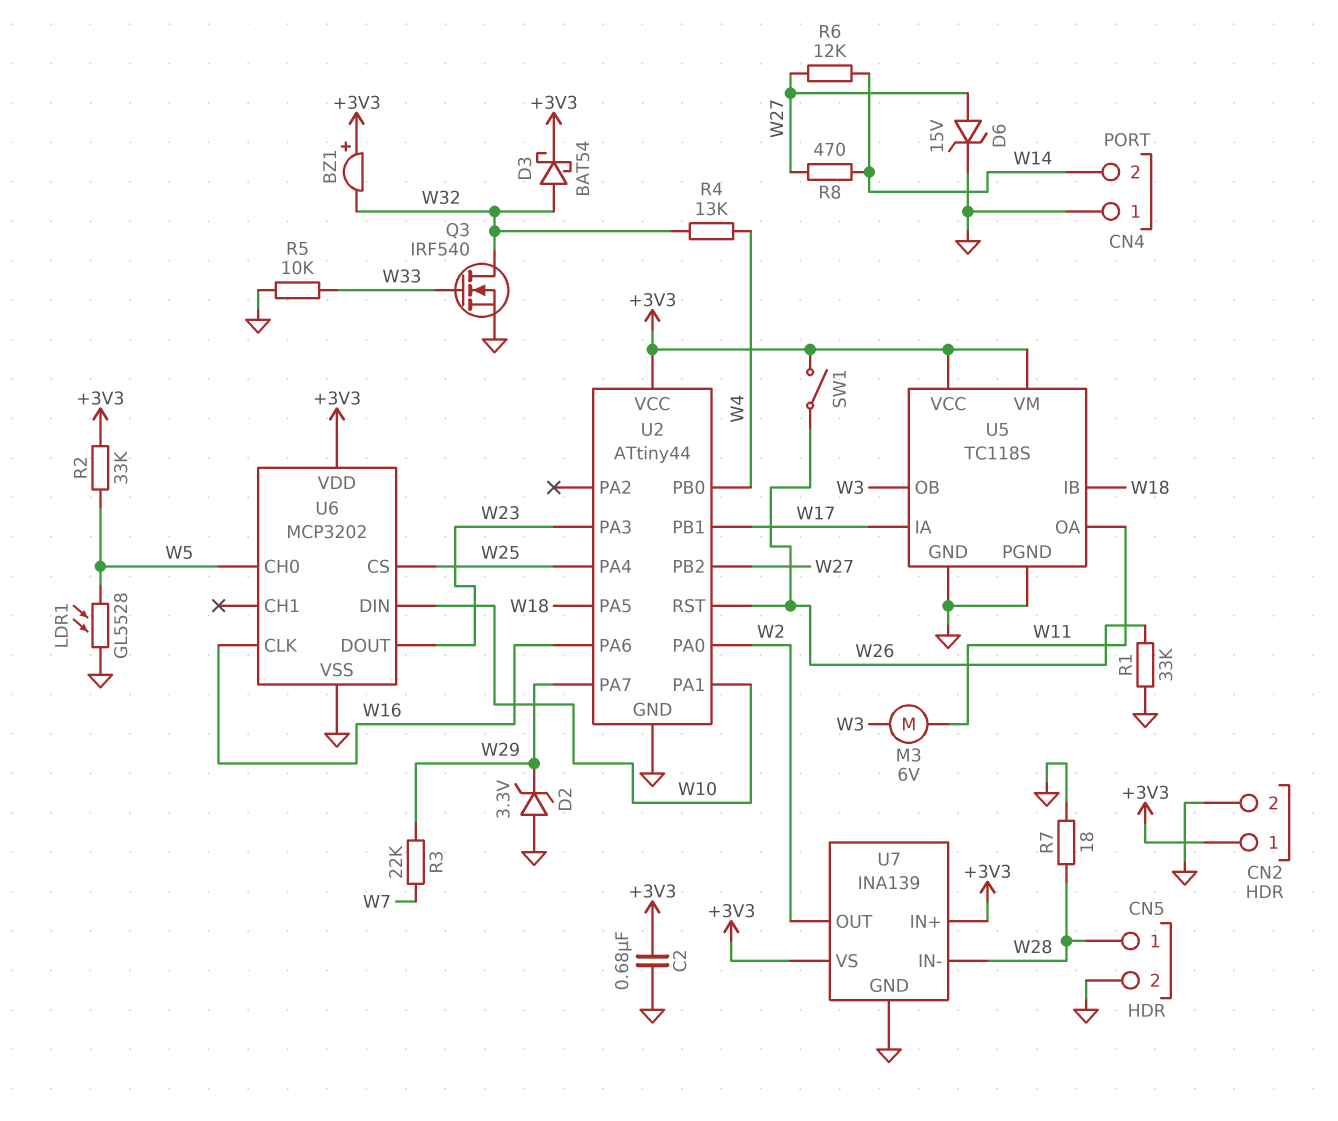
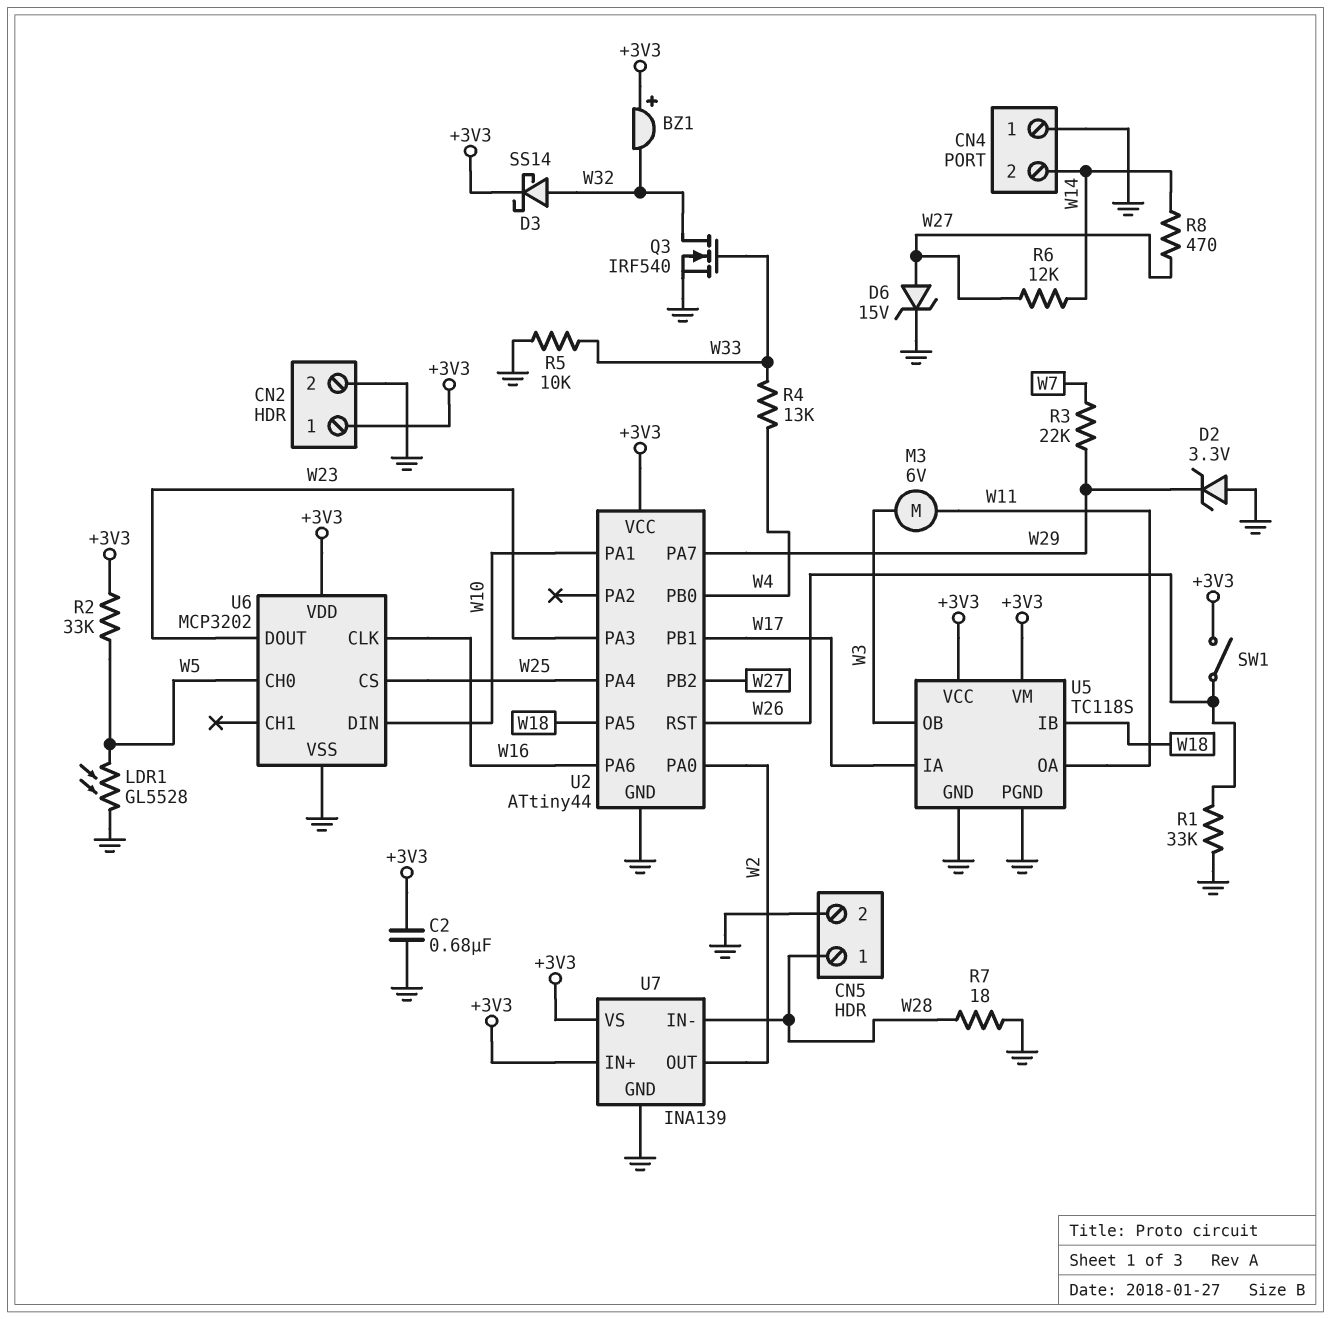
D3: schottky BAT54 (A W32, K +3V3) -> schottky SS14 (A W32, K +3V3)
R4: 13k (W4, W32) -> 13k (W4, W33)

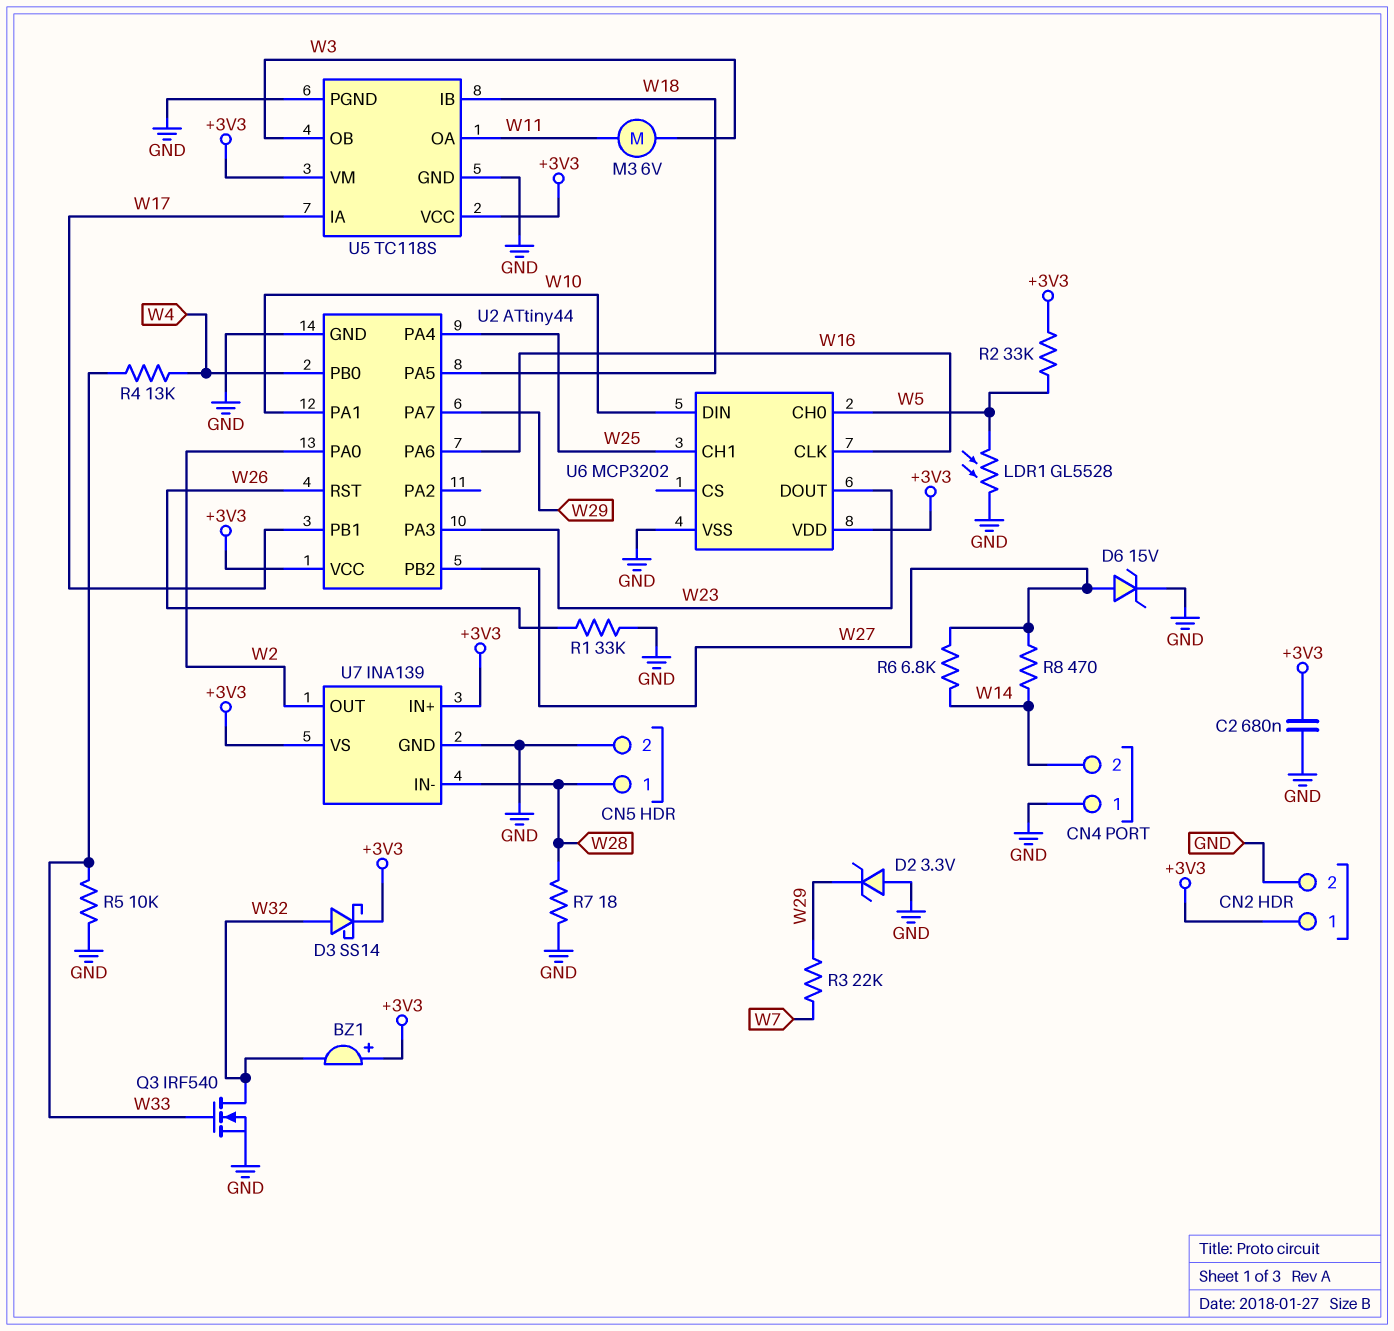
R6: 12k (W14, W27) -> 6.8k (W14, W27)
SW1: switch (+3V3, W26) -> none
U6 pin CH1: none -> W25
U6 pin CS: W25 -> none

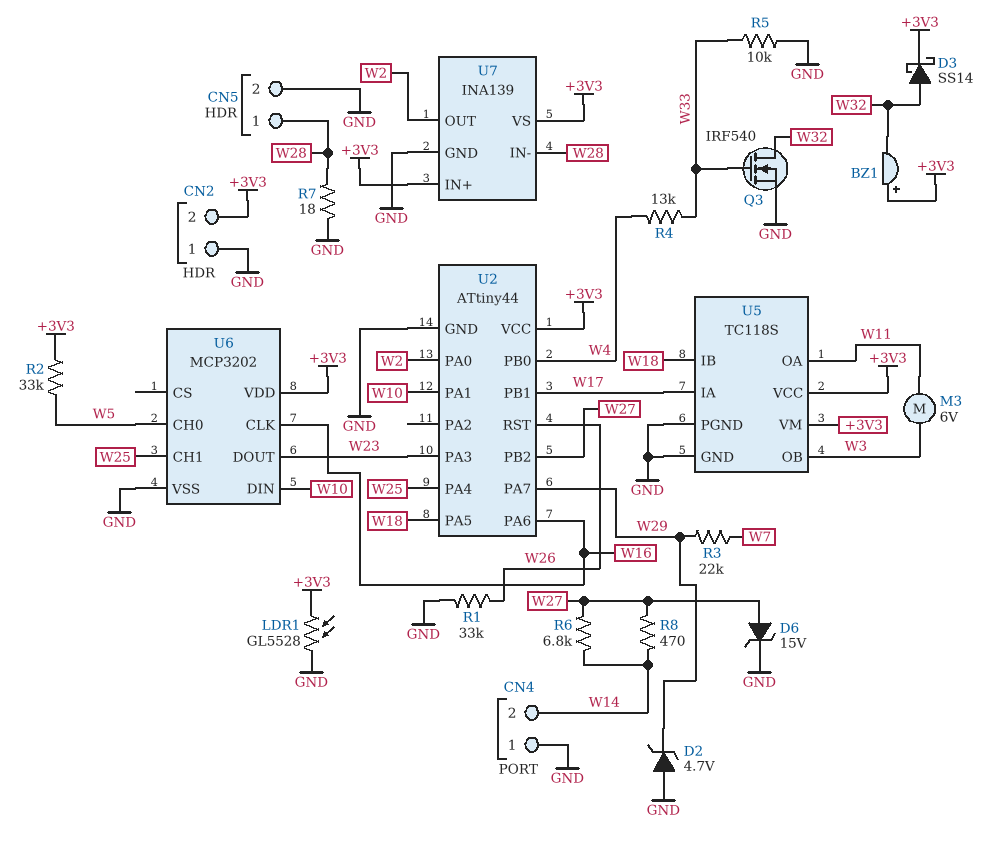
C2: 680nF (+3V3, GND) -> none
CN2 pin 1: +3V3 -> GND
CN2 pin 2: GND -> +3V3
D2: zener 3.3V (A GND, K W29) -> zener 4.7V (A GND, K W29)
LDR1: GL5528 (GND, W5) -> GL5528 (+3V3, GND)

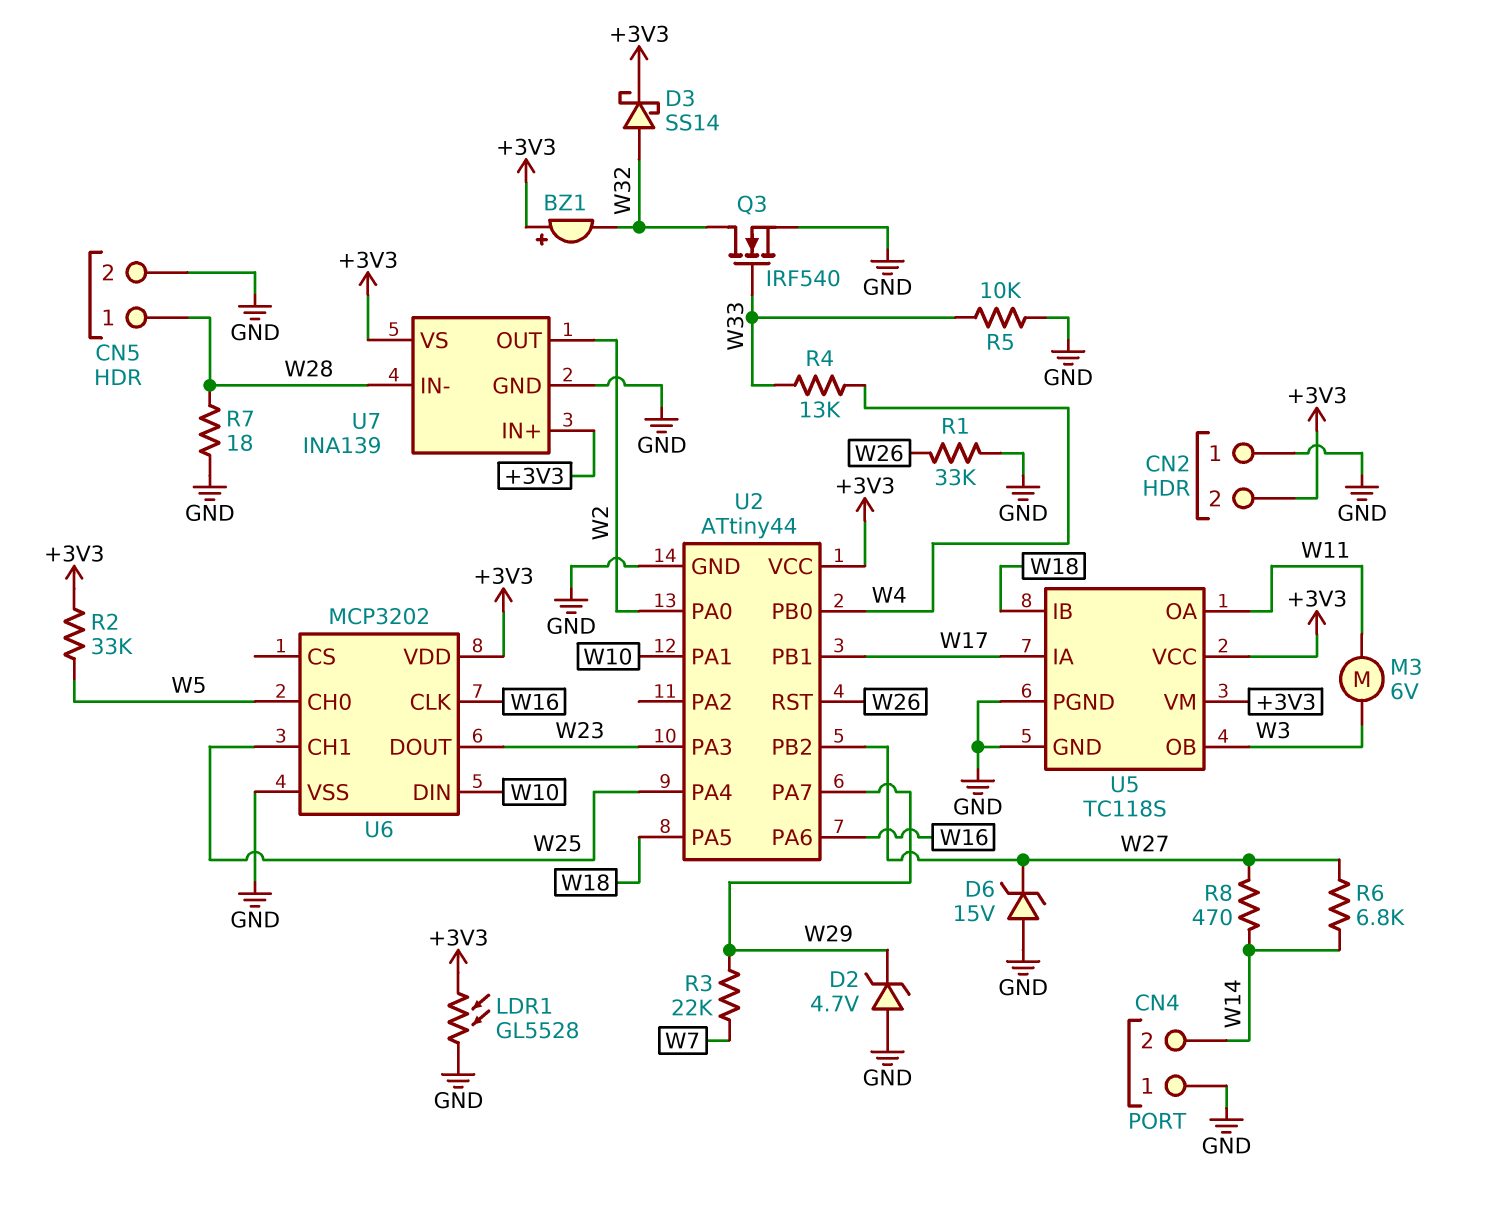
D6: zener 15V (A W27, K GND) -> zener 15V (A GND, K W27)

